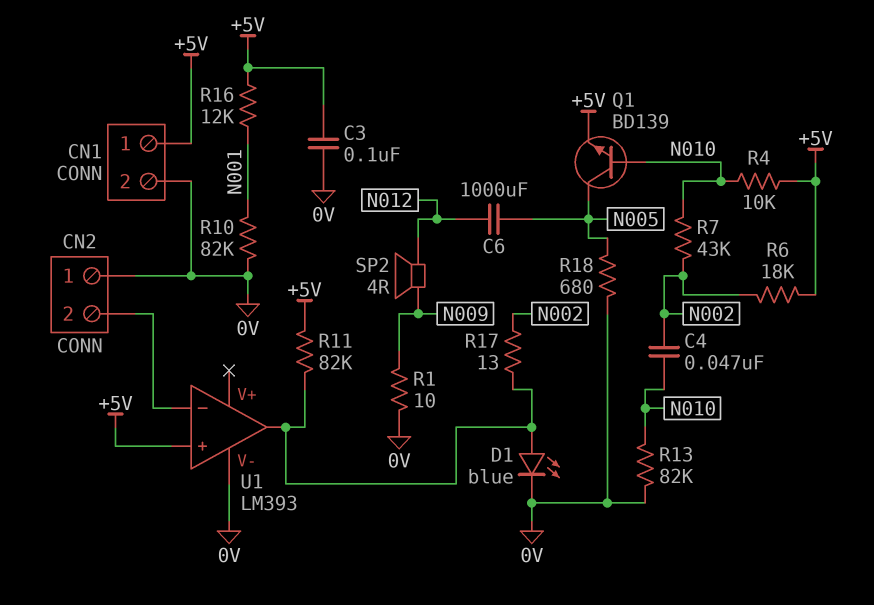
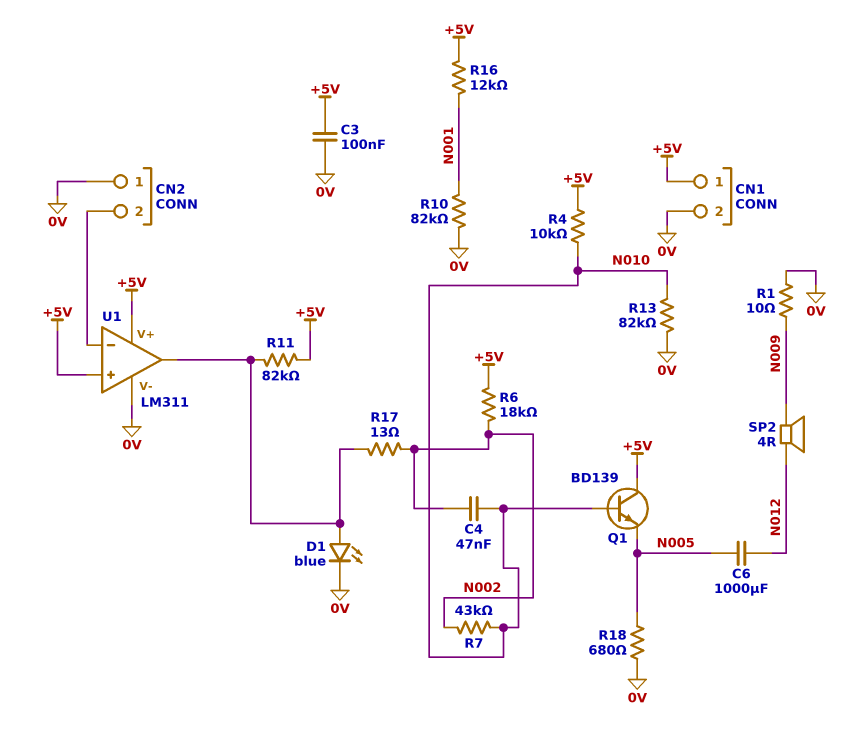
Q1: NPN BD139 (B N010, C N005, E +5V) -> NPN BD139 (B N010, C +5V, E N005)
U1: LM393 -> LM311
U1 pin V+: none -> +5V

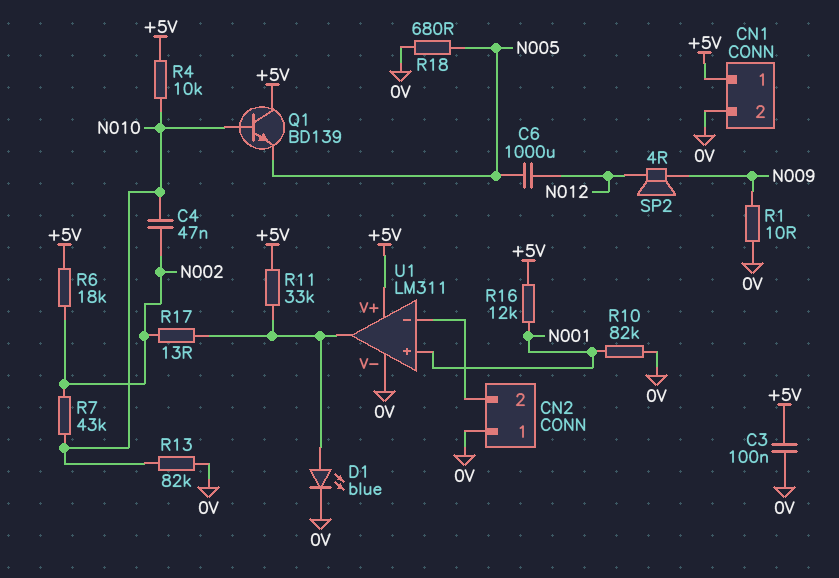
R11: 82k (+5V, U1/out) -> 33k (+5V, U1/out)
U1 pin in+: +5V -> N001

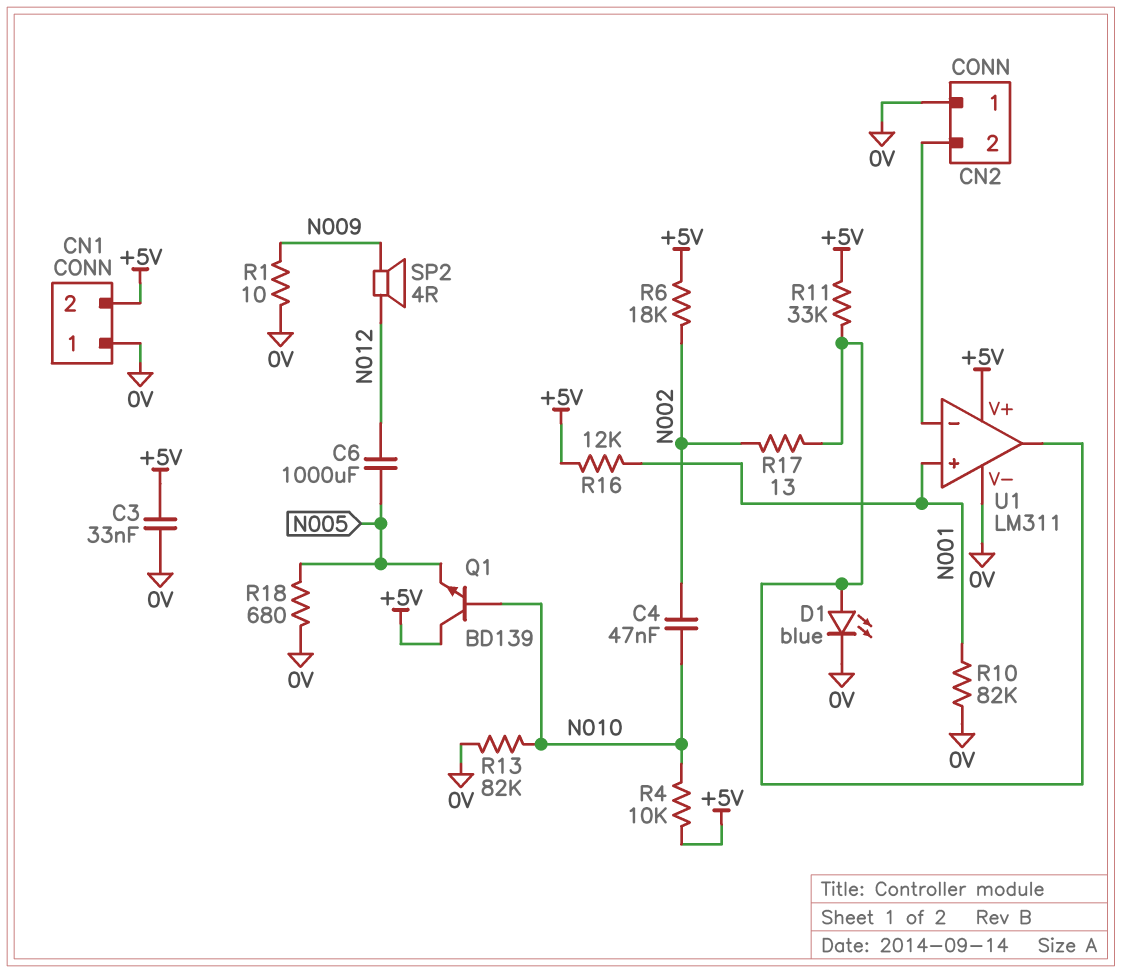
C3: 100nF (+5V, 0V) -> 33nF (+5V, 0V)
CN1 pin 1: +5V -> 0V
CN1 pin 2: 0V -> +5V
R7: 43k (N002, N010) -> none

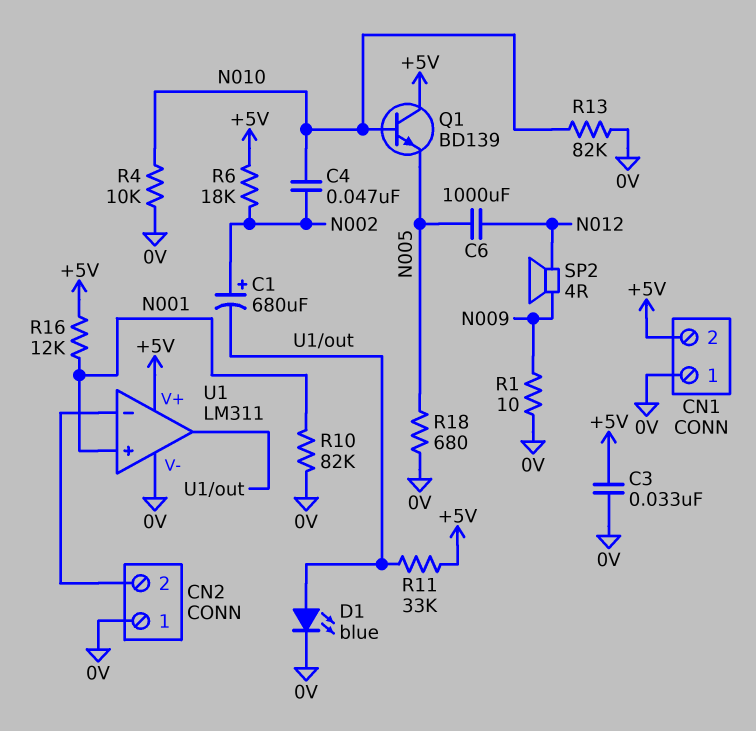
C1: none -> 680uF (plus N002, minus U1/out)
R4: 10k (+5V, N010) -> 10k (0V, N010)
R17: 13 (N002, U1/out) -> none

